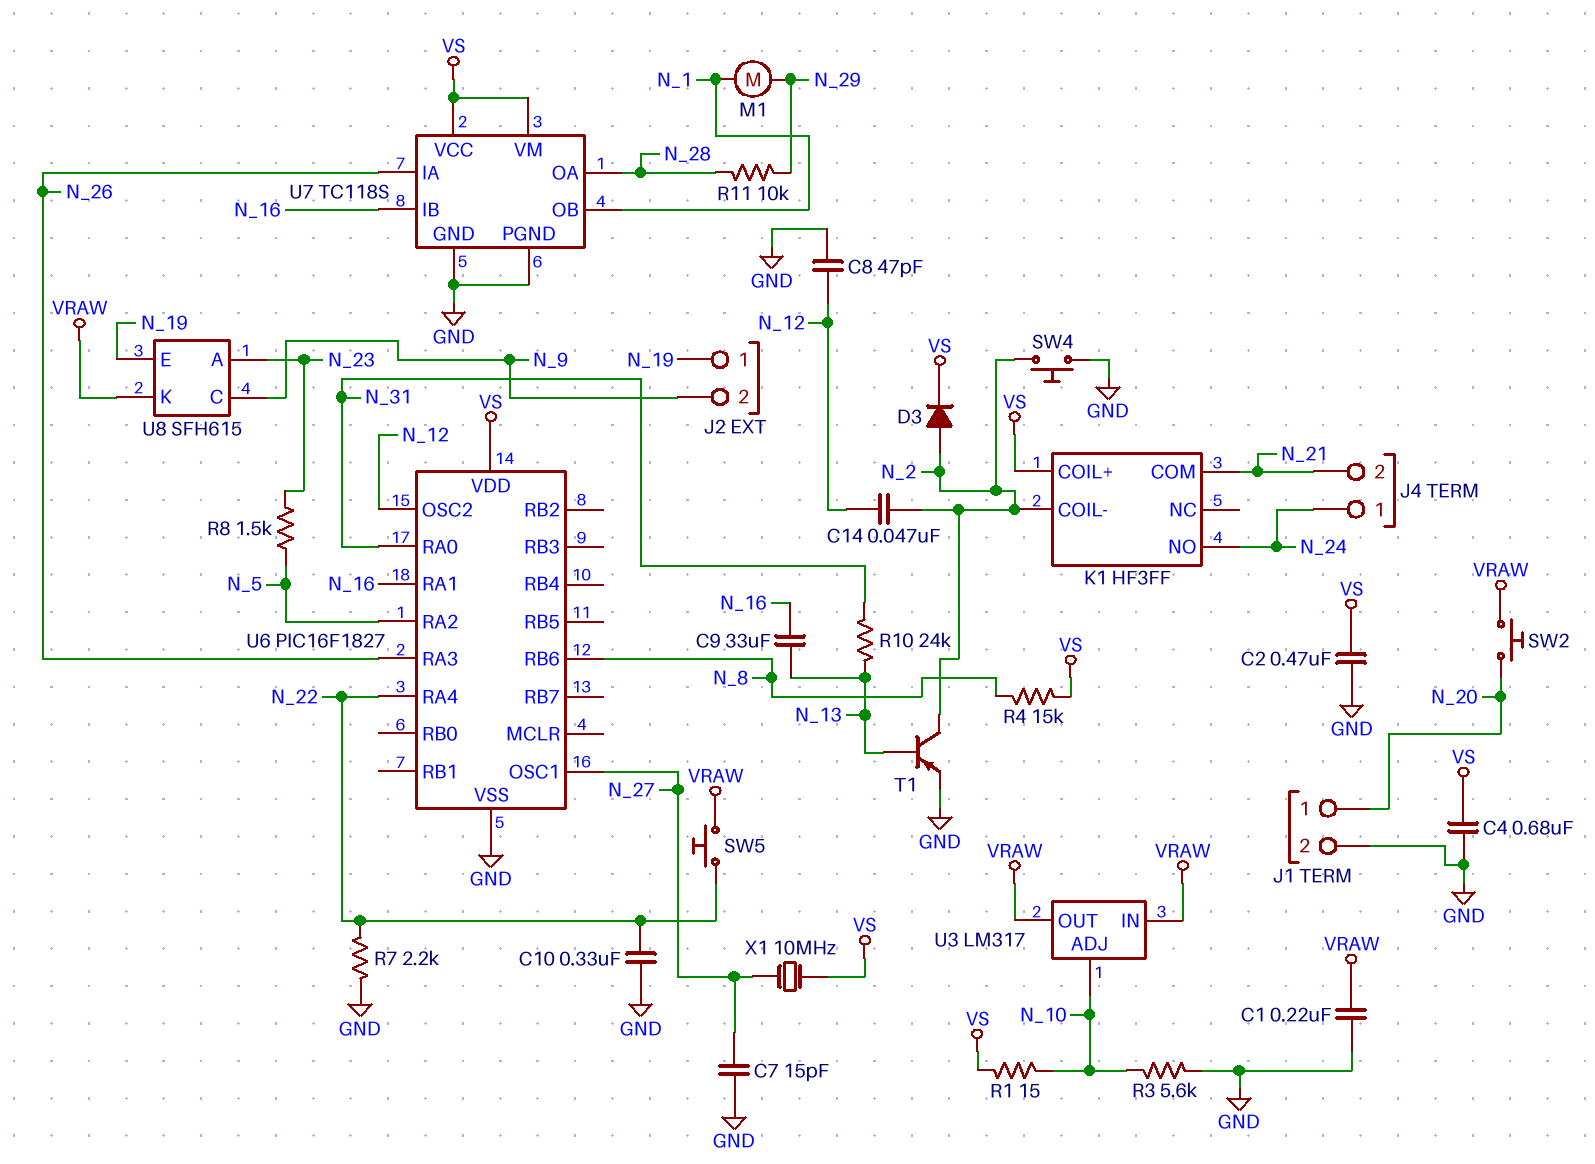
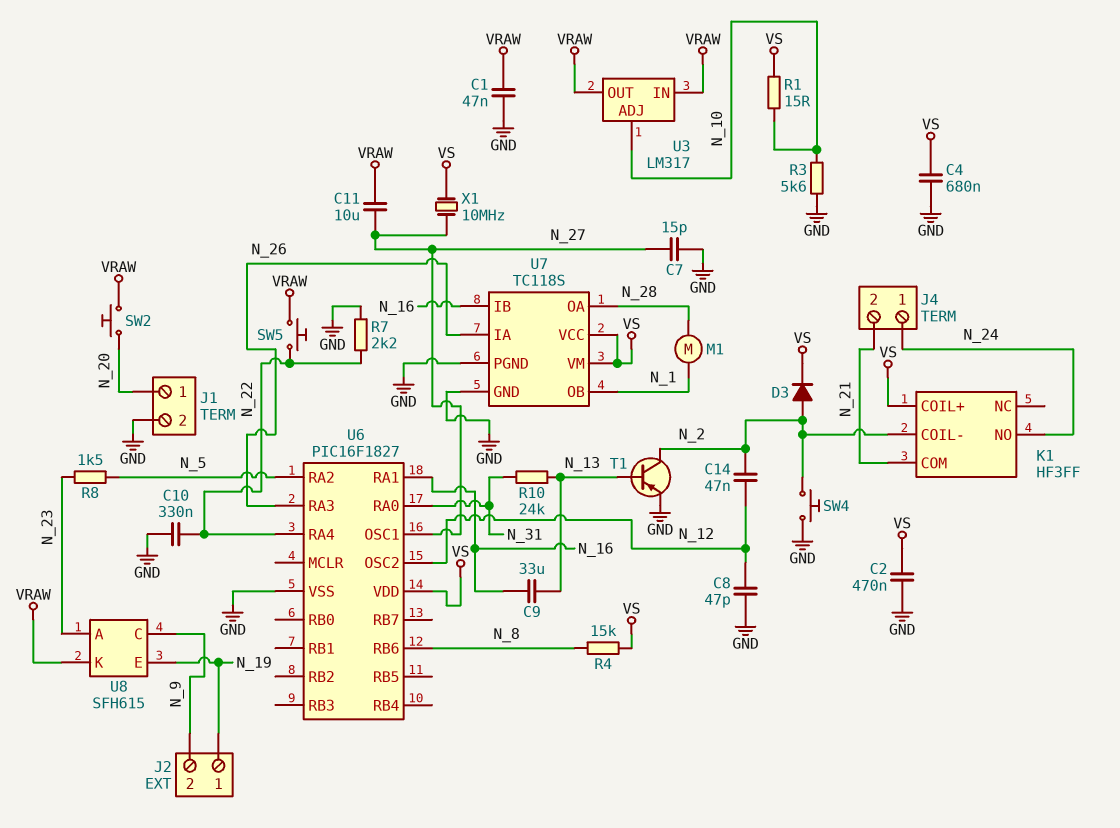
C1: 220nF (GND, VRAW) -> 47nF (GND, VRAW)
C11: none -> 10uF (N_27, VRAW)
M1: motor (N_1, N_29) -> motor (N_1, N_28)
R11: 10k (N_28, N_29) -> none

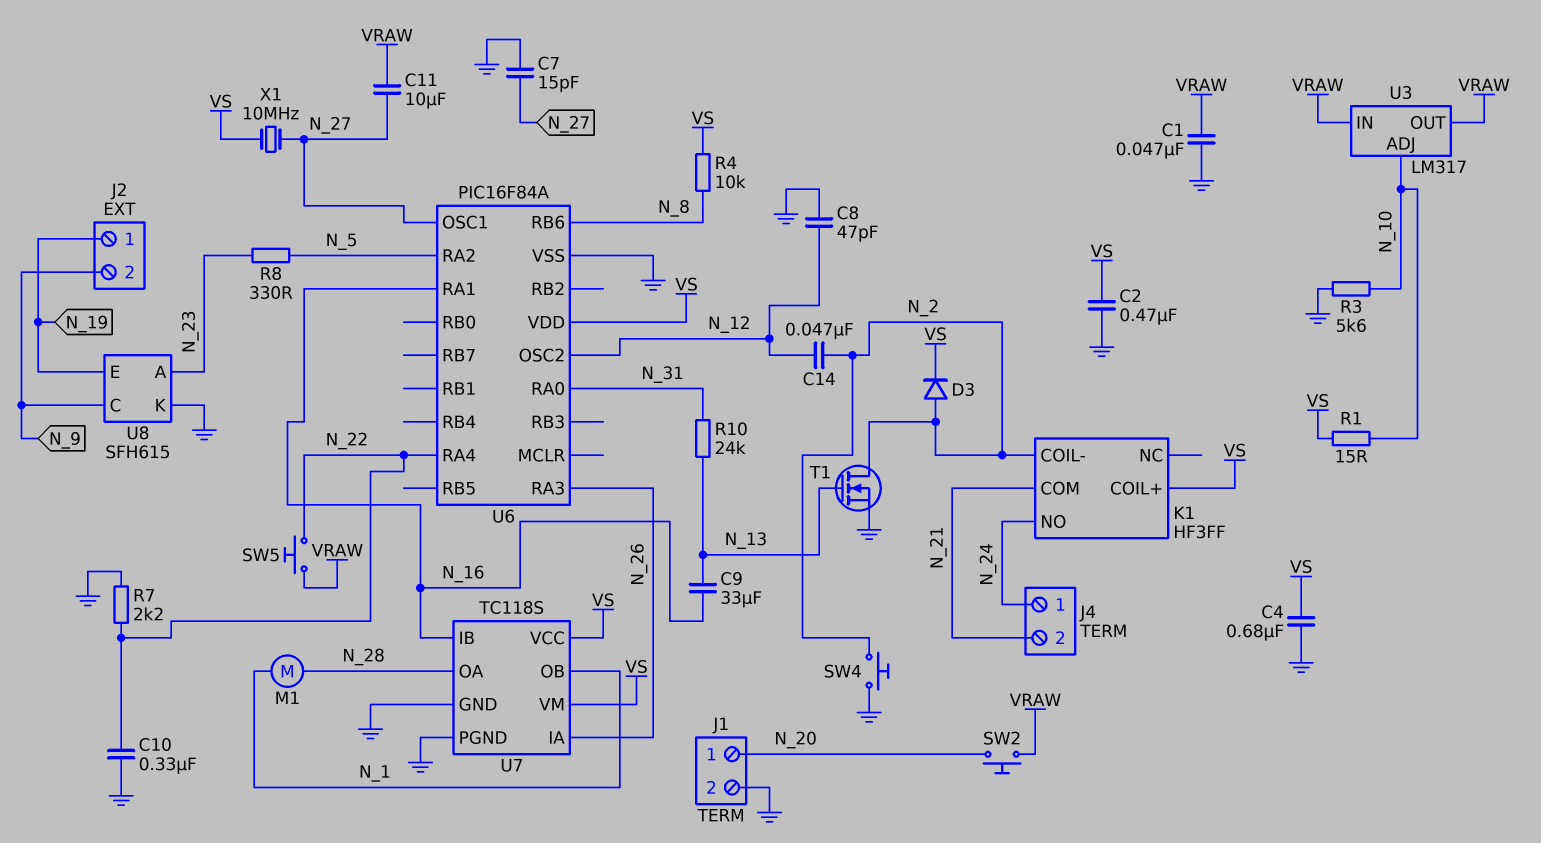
R4: 15k (N_8, VS) -> 10k (N_8, VS)
R8: 1.5k (N_5, N_23) -> 330 (N_5, N_23)
T1: PNP (B N_13, C N_2, E GND) -> NMOS (G N_13, D N_2, S GND)
U6: PIC16F1827 -> PIC16F84A
U8 pin K: VRAW -> GND

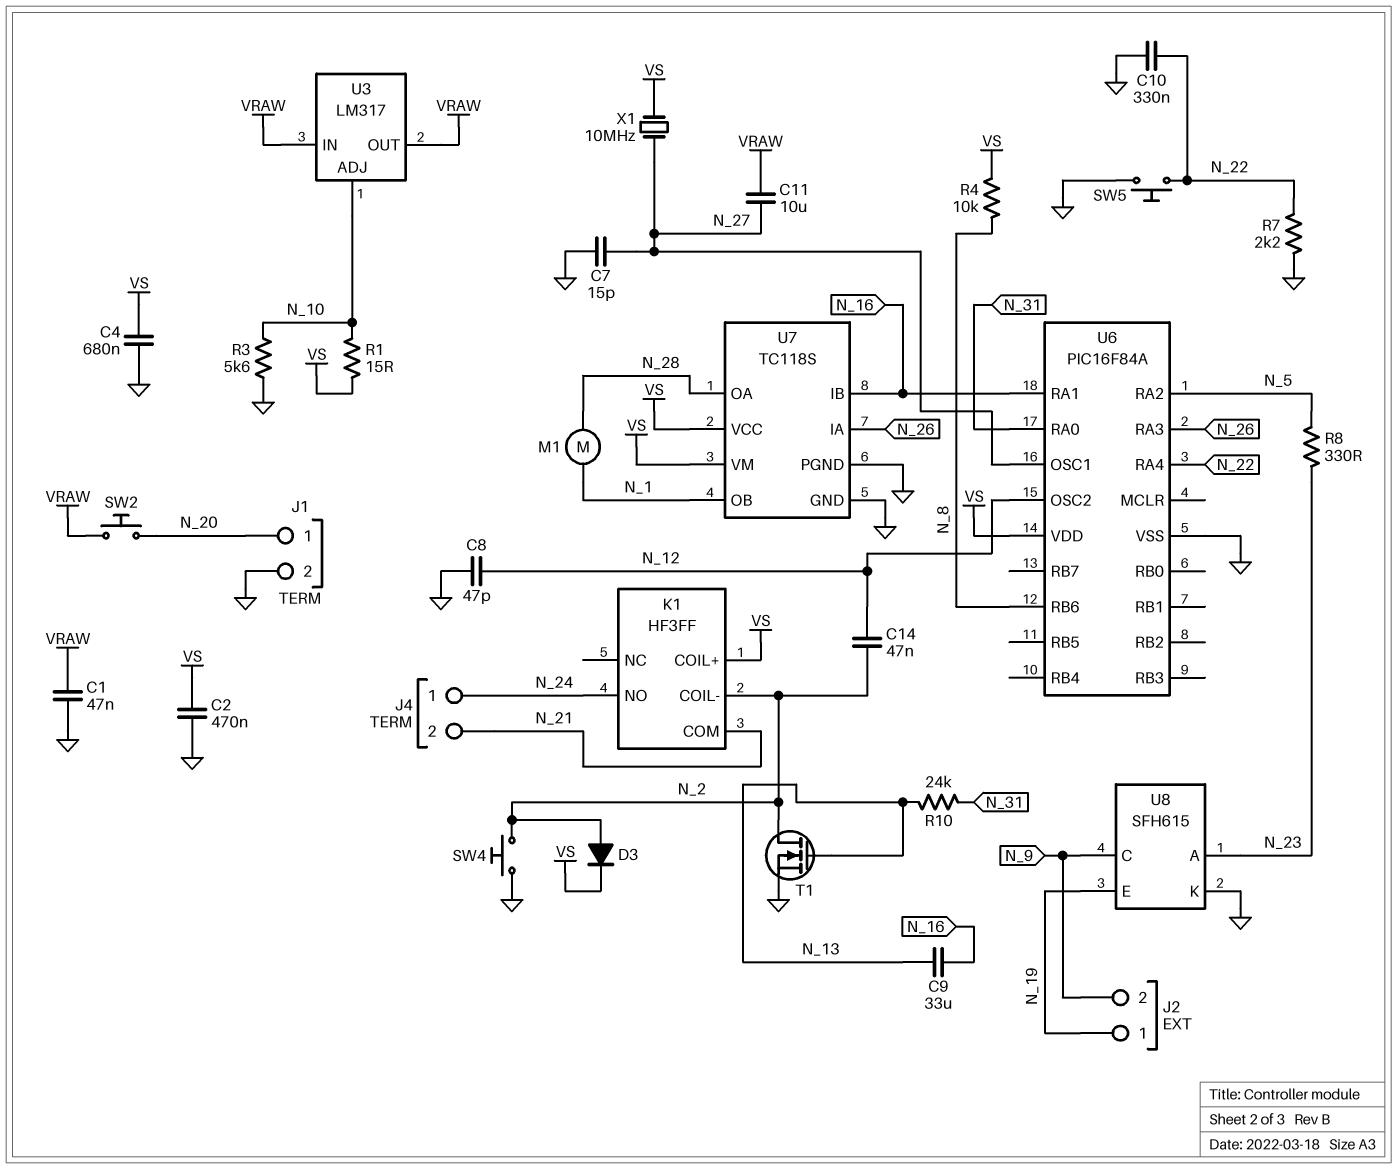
SW5: button (N_22, VRAW) -> button (GND, N_22)

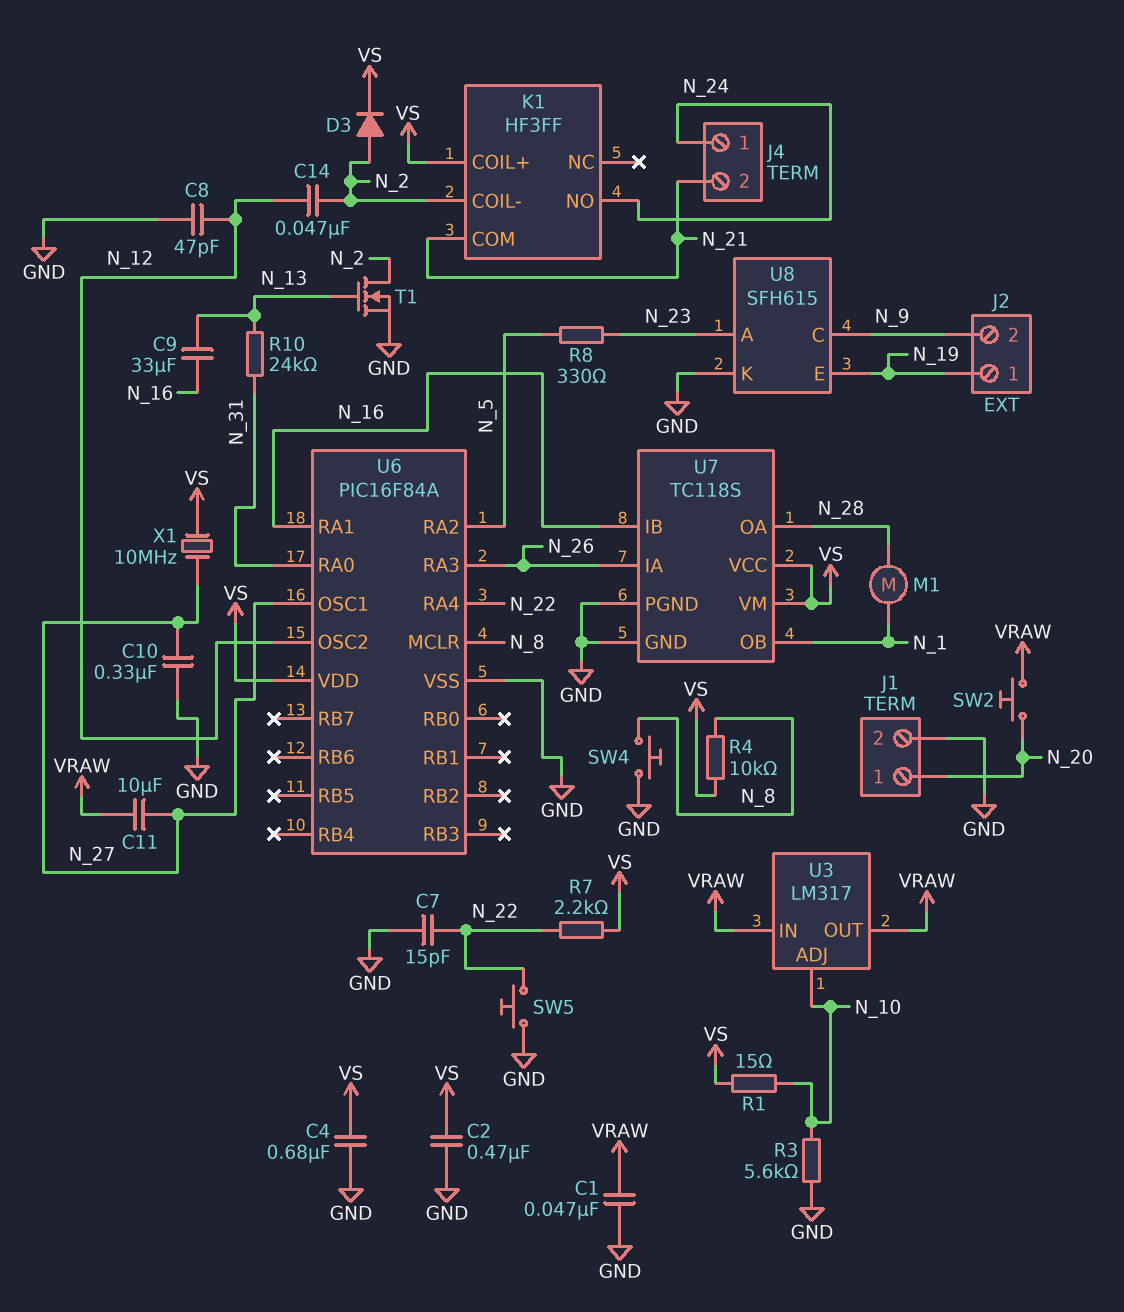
C7: 15pF (GND, N_27) -> 15pF (GND, N_22)
C10: 330nF (GND, N_22) -> 330nF (GND, N_27)
R7: 2.2k (GND, N_22) -> 2.2k (N_22, VS)
SW4: button (GND, N_2) -> button (GND, N_8)
U6 pin MCLR: none -> N_8
U6 pin RB6: N_8 -> none

